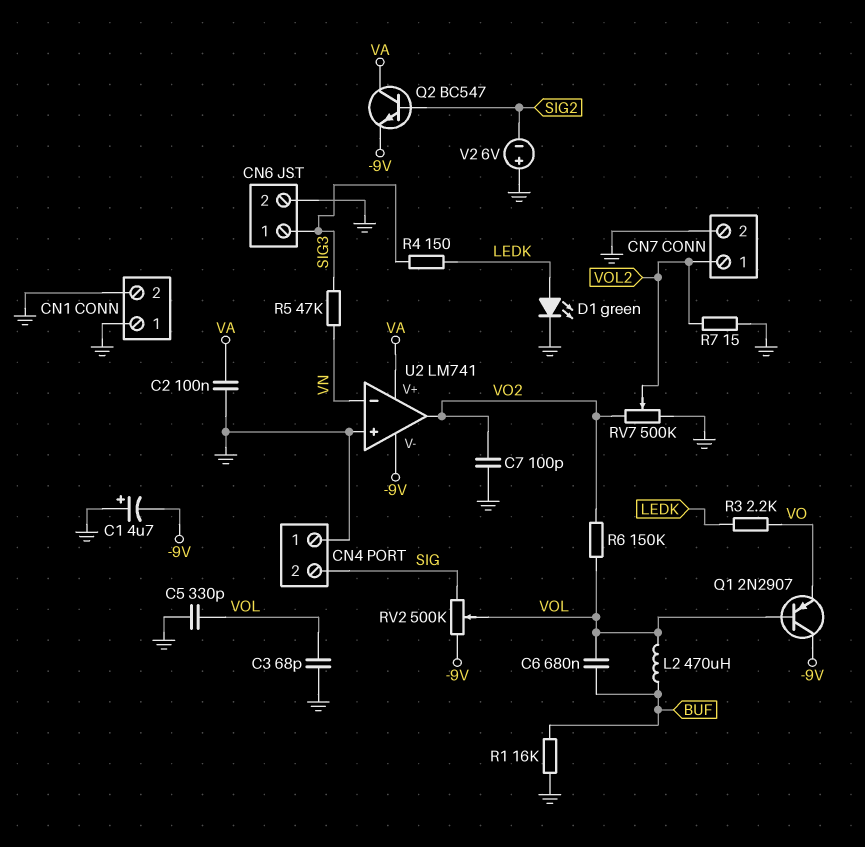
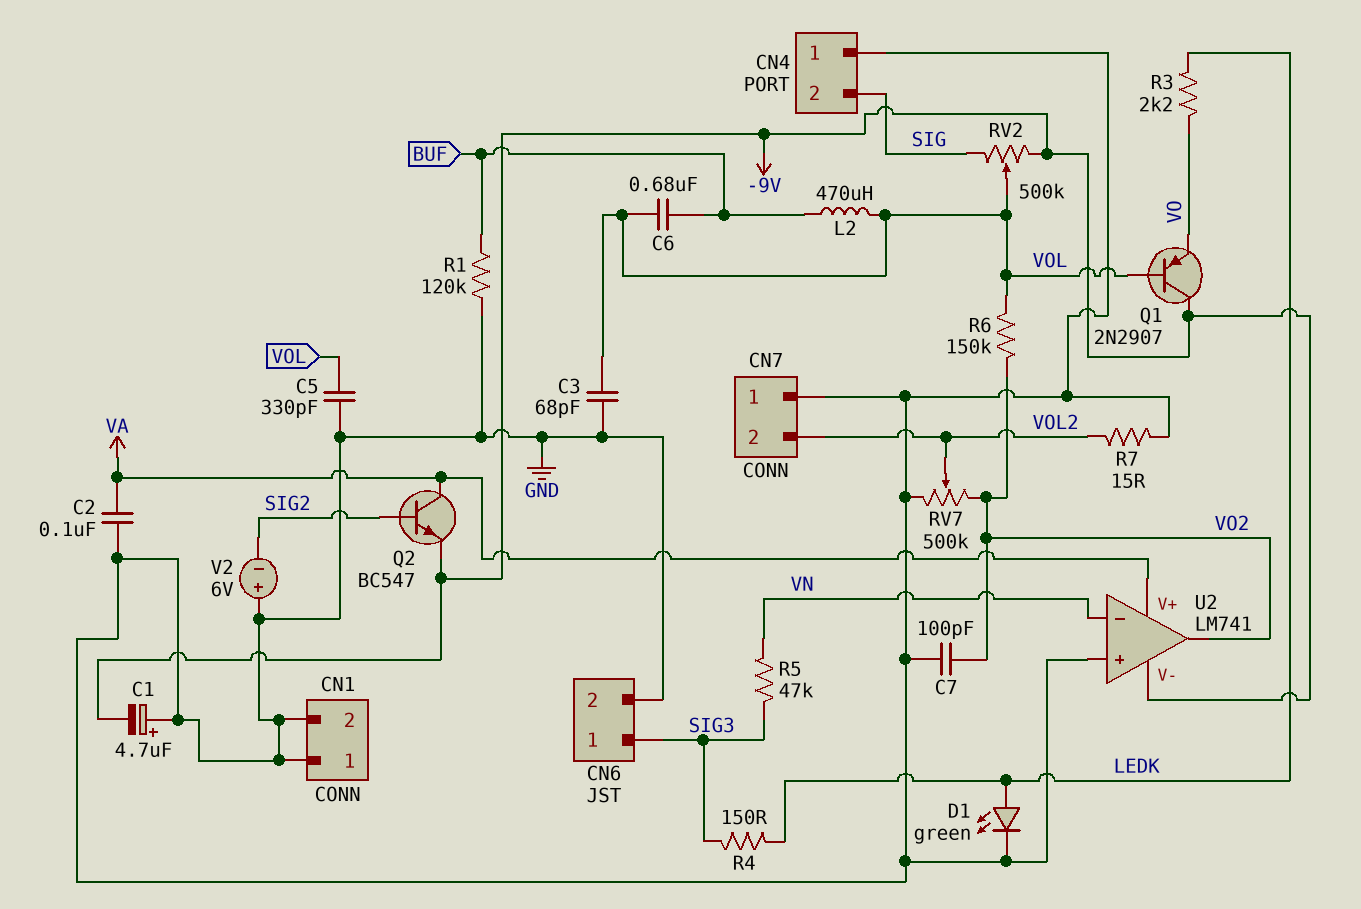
CN7 pin 1: VOL2 -> GND
CN7 pin 2: GND -> VOL2
R1: 16k (BUF, GND) -> 120k (BUF, GND)

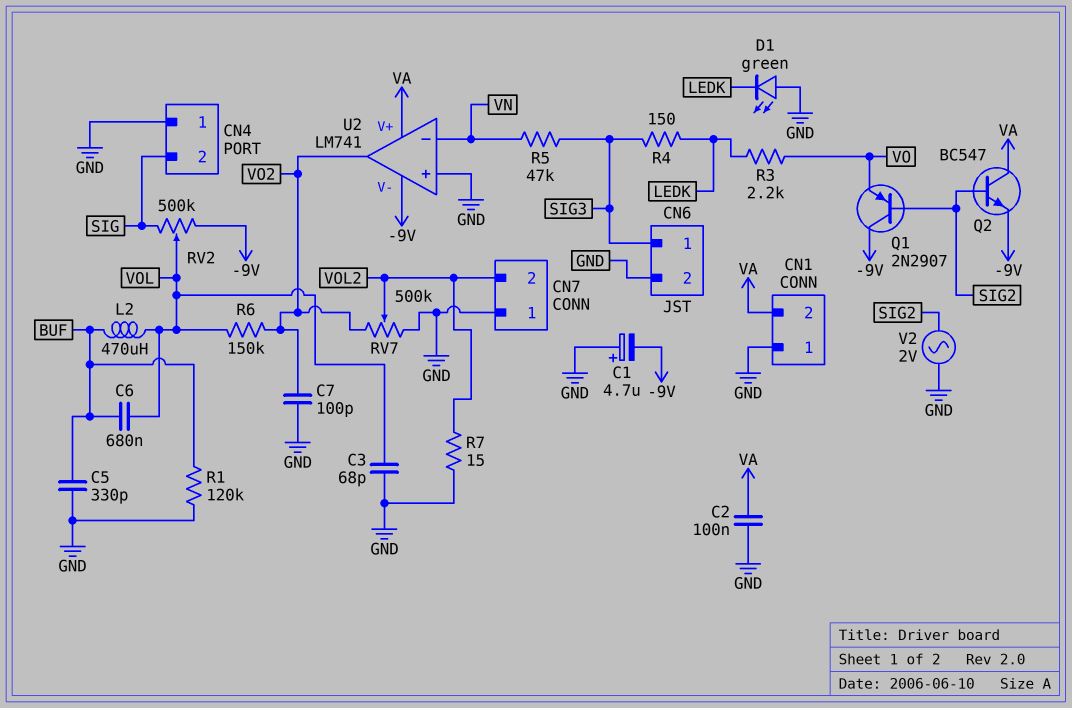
C5: 330pF (GND, VOL) -> 330pF (BUF, GND)
CN1 pin 2: GND -> VA
D1: LED green (A LEDK, K GND) -> LED green (A GND, K LEDK)
Q1: PNP 2N2907 (B VOL, C -9V, E VO) -> PNP 2N2907 (B SIG2, C -9V, E VO)
V2: 6V (plus GND, minus SIG2) -> AC 2V (GND, SIG2)

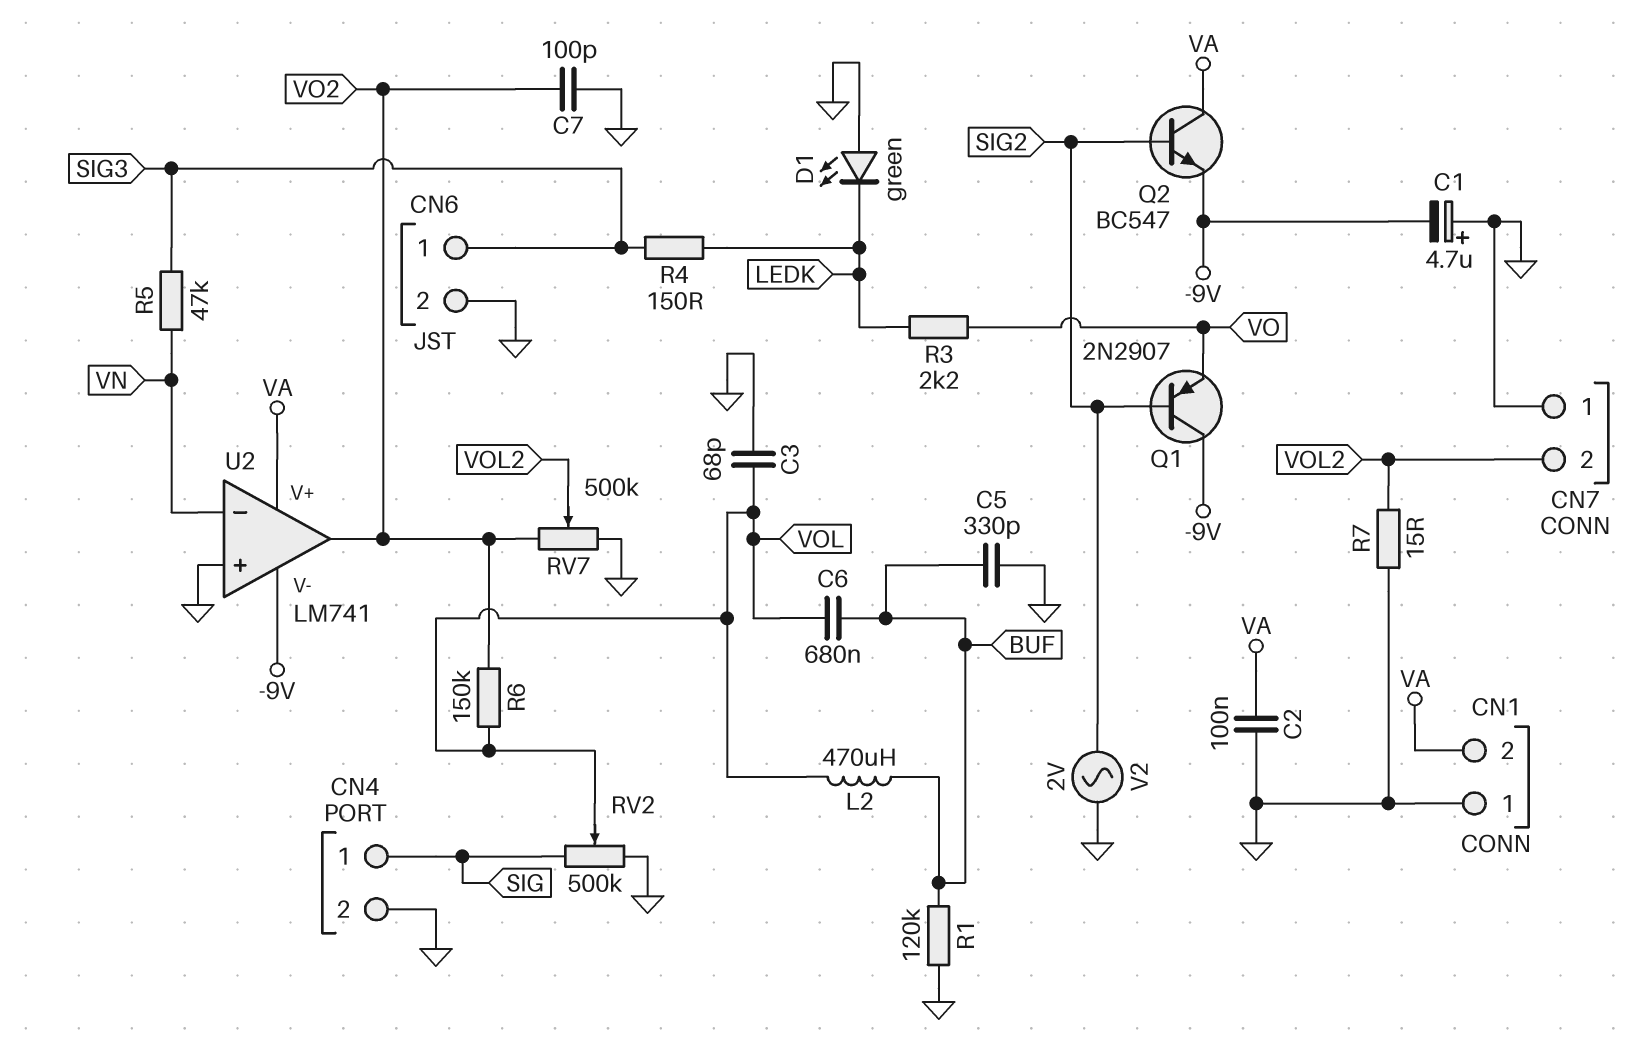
CN4 pin 1: GND -> SIG
CN4 pin 2: SIG -> GND
RV2: 500k (-9V, SIG, wiper VOL) -> 500k (GND, SIG, wiper VOL)

